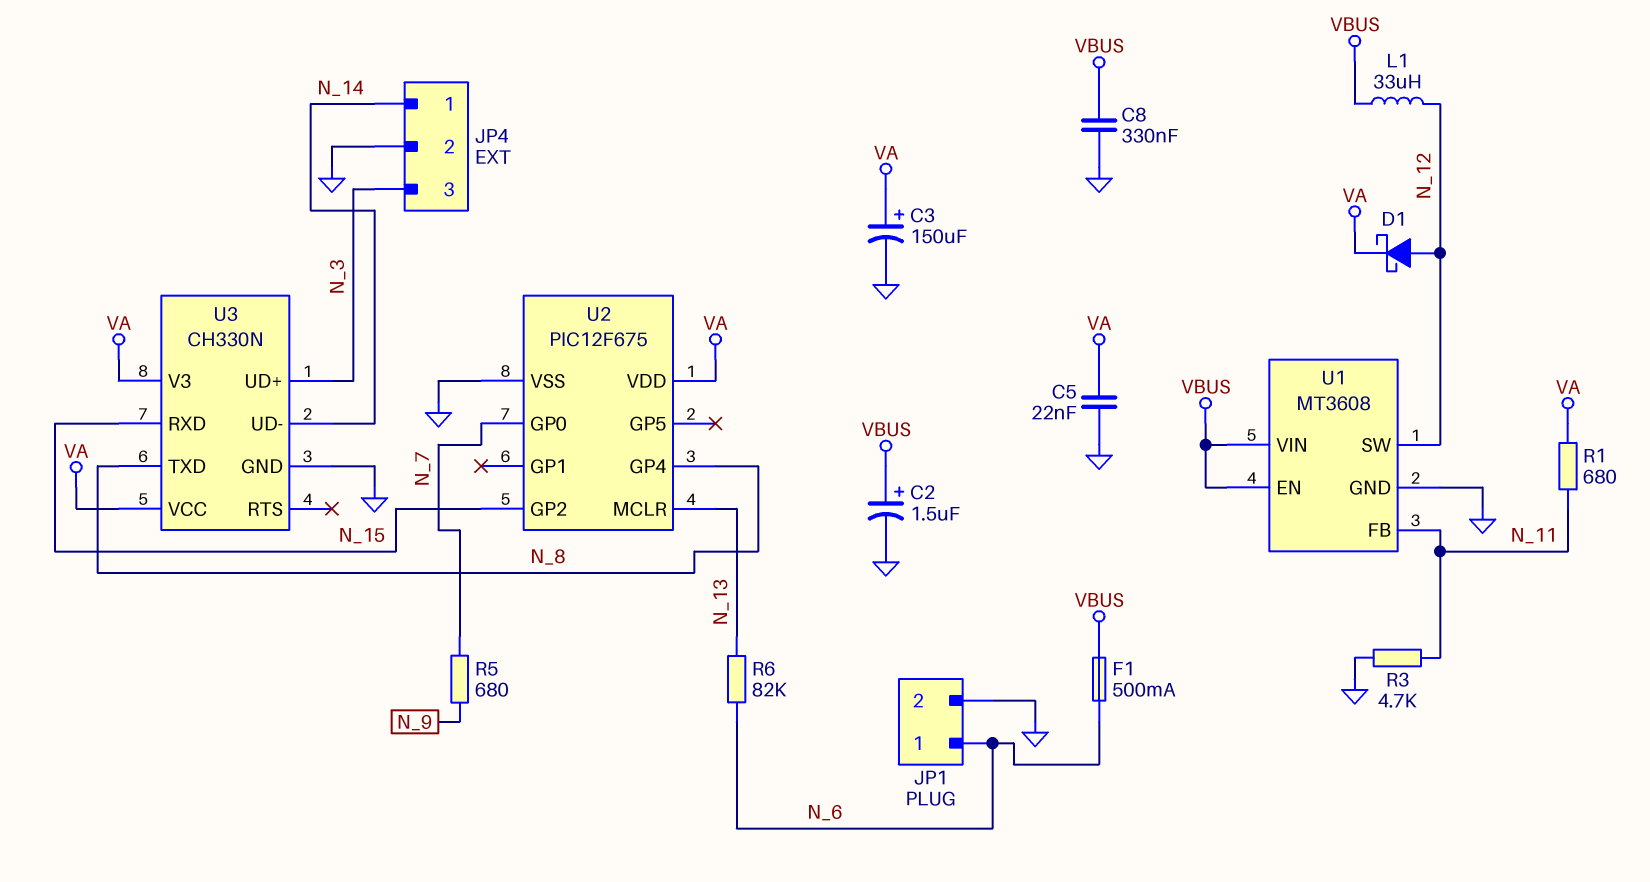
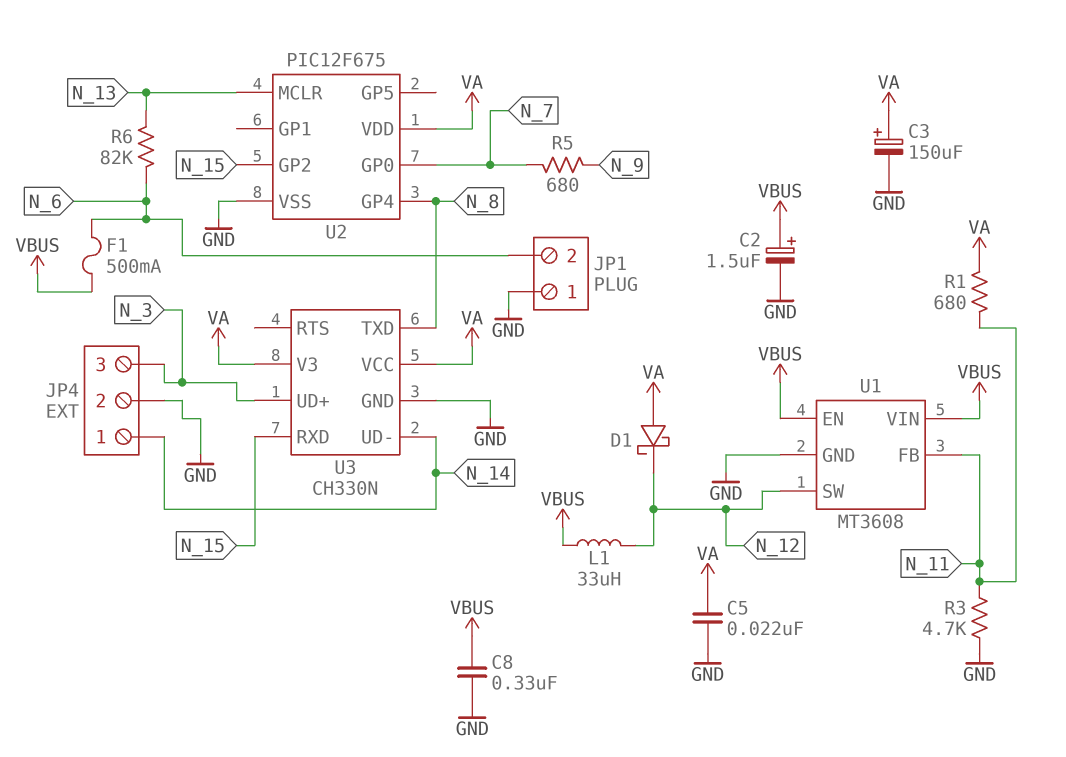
D1: schottky (A N_12, K VA) -> schottky (A VA, K N_12)
JP1 pin 1: N_6 -> GND
JP1 pin 2: GND -> N_6

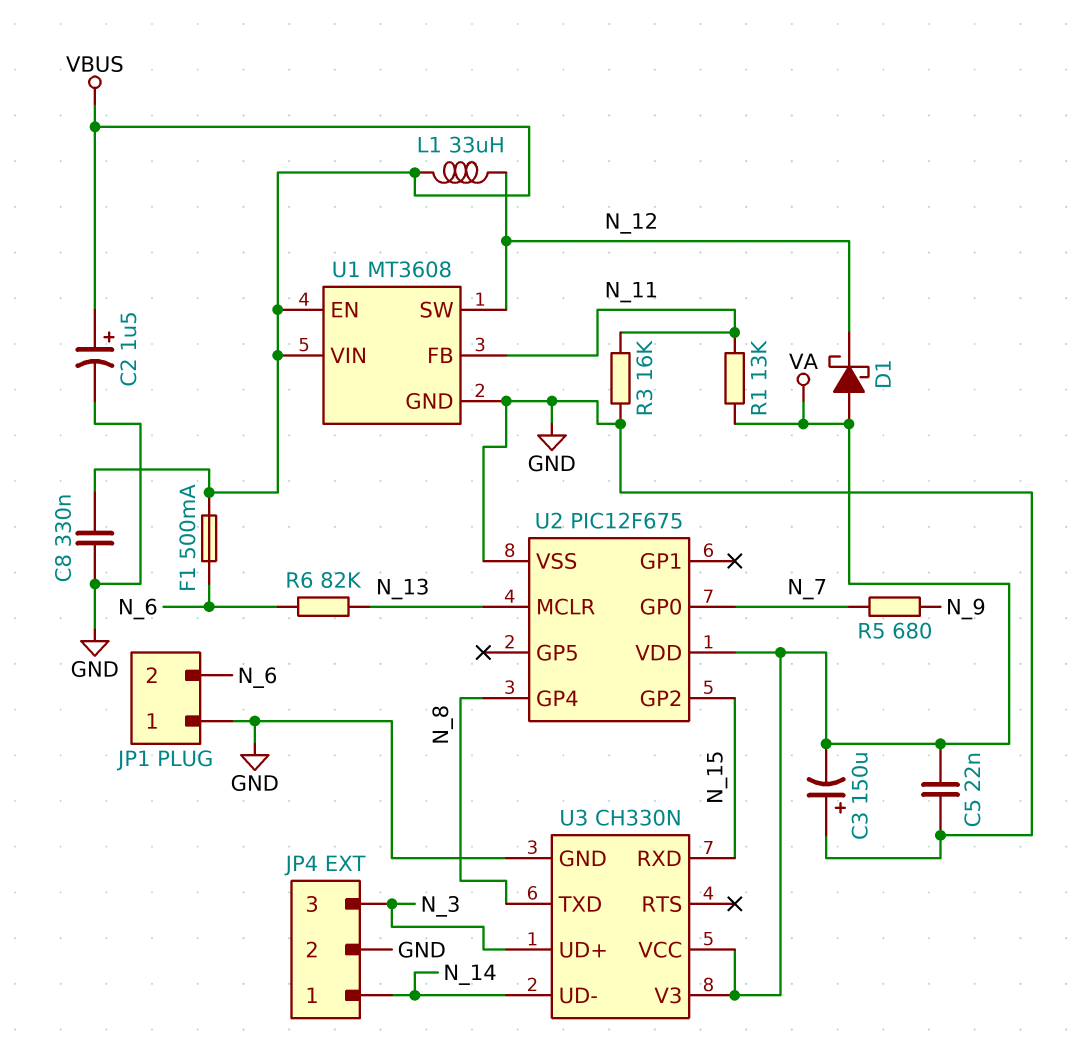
C3: 150uF (plus VA, minus GND) -> 150uF (plus GND, minus VA)
R1: 680 (N_11, VA) -> 13k (N_11, VA)
R3: 4.7k (GND, N_11) -> 16k (GND, N_11)

